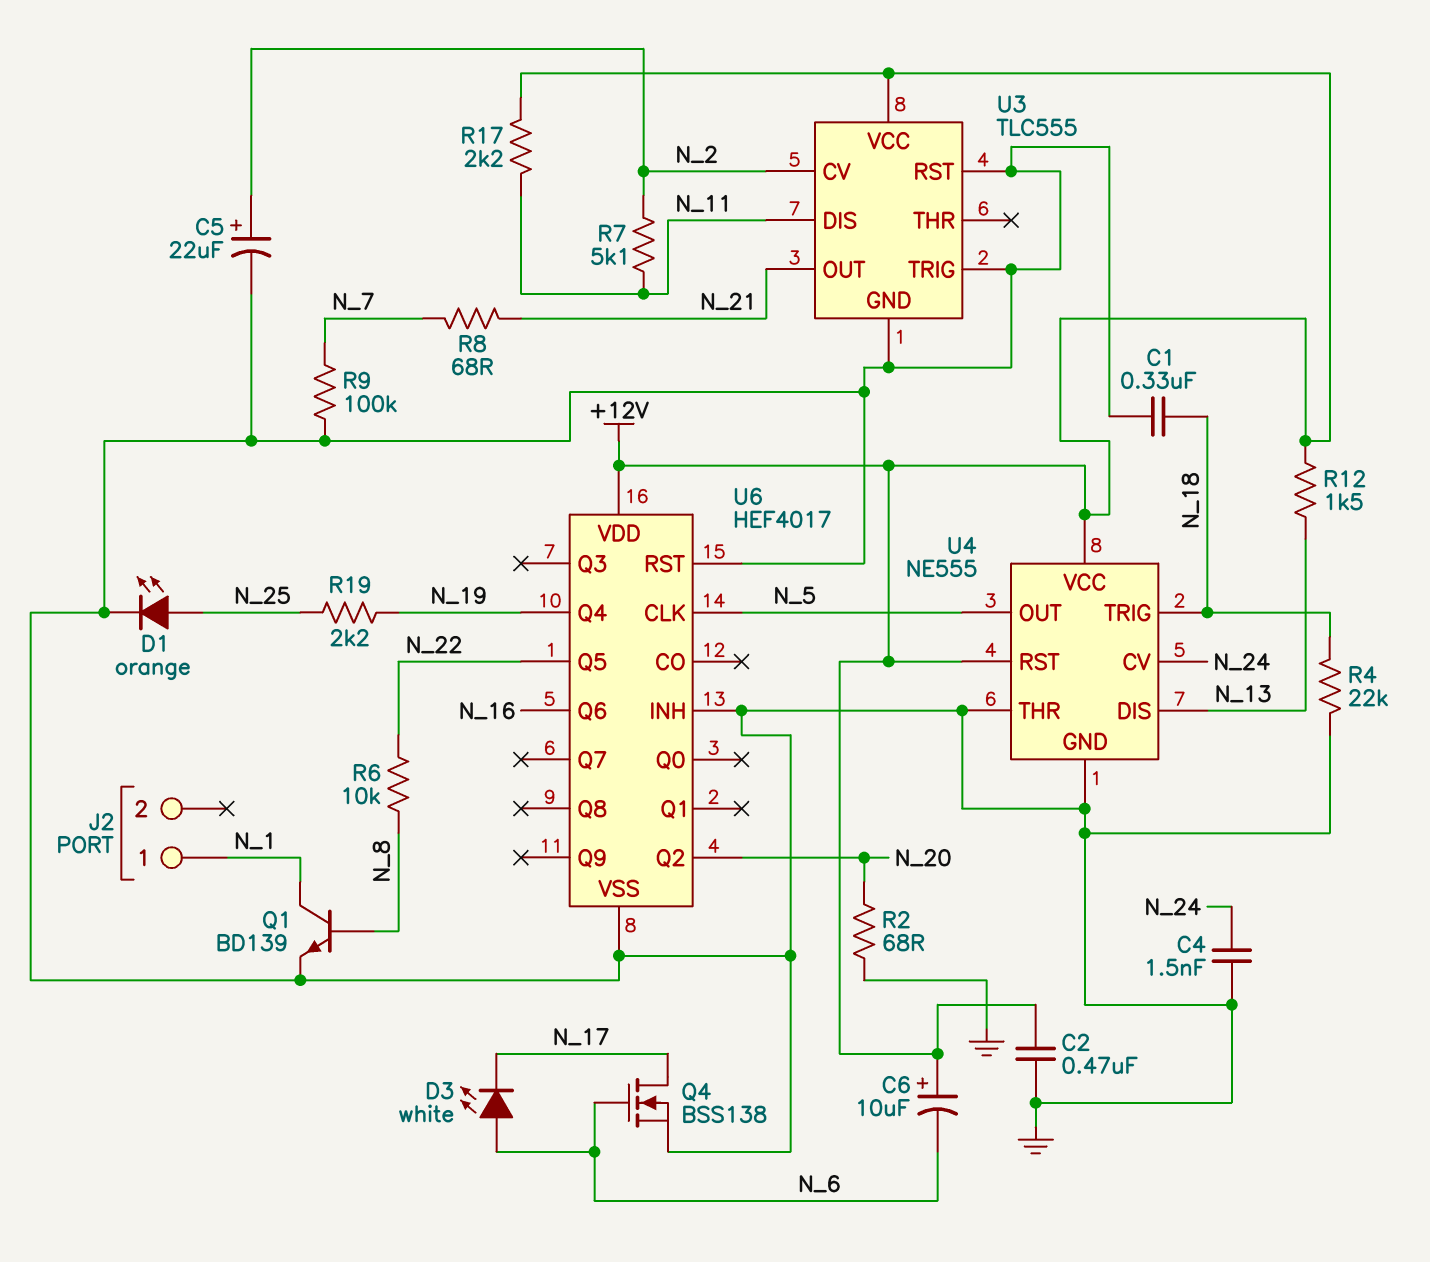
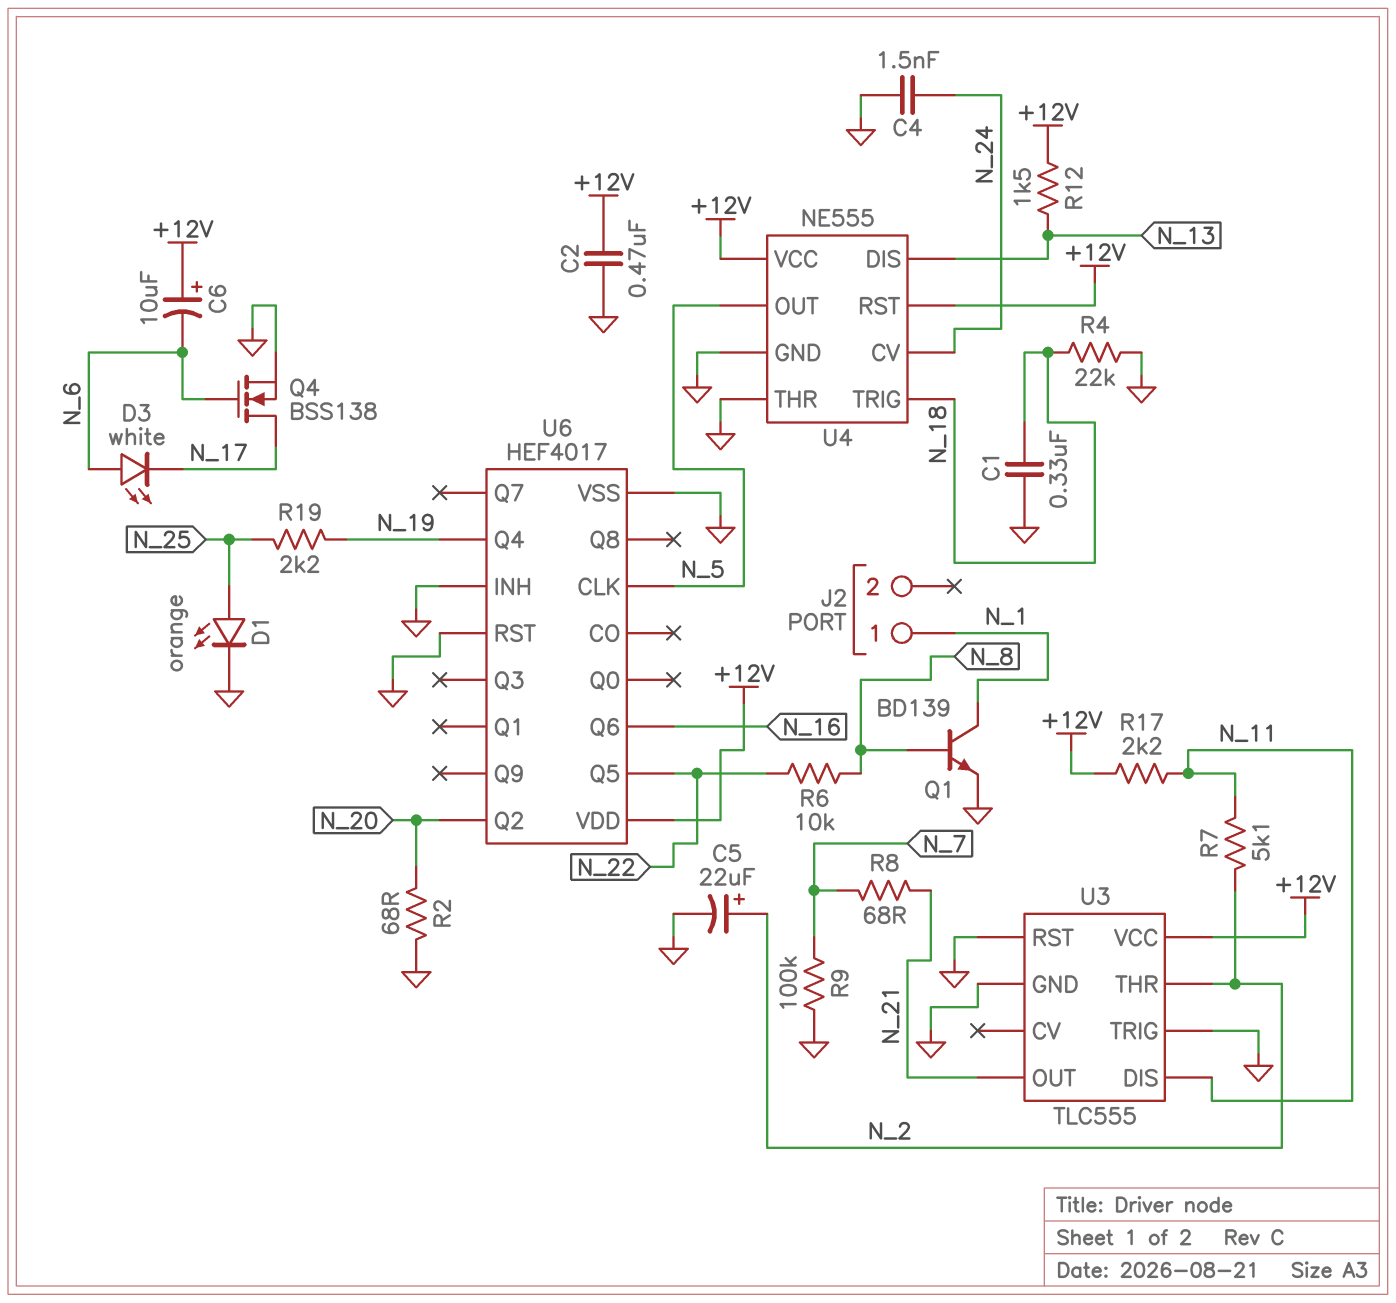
U3 pin CV: N_2 -> none
U3 pin THR: none -> N_2

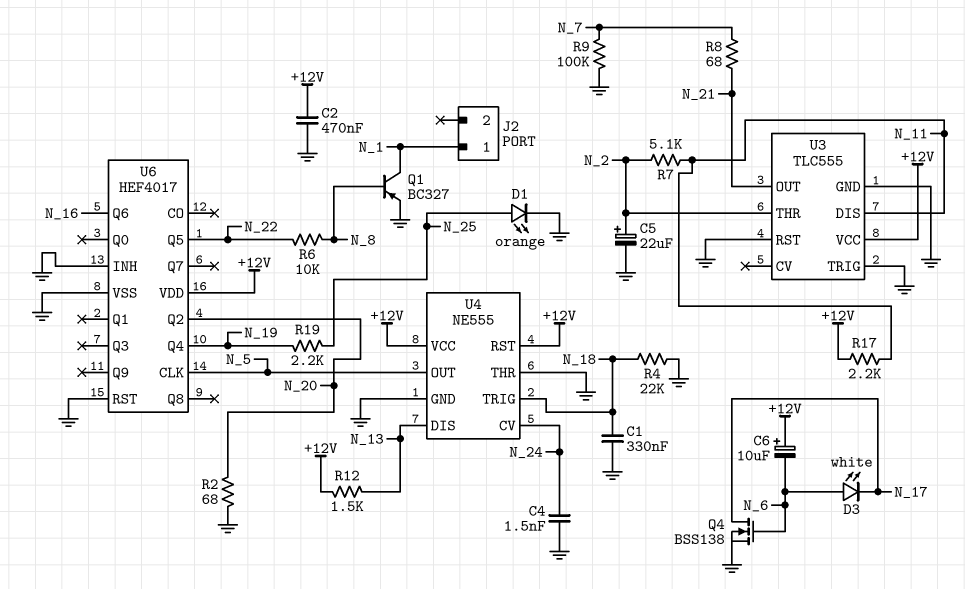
Q1: NPN BD139 (B N_8, C N_1, E GND) -> PNP BC327 (B N_8, C N_1, E GND)

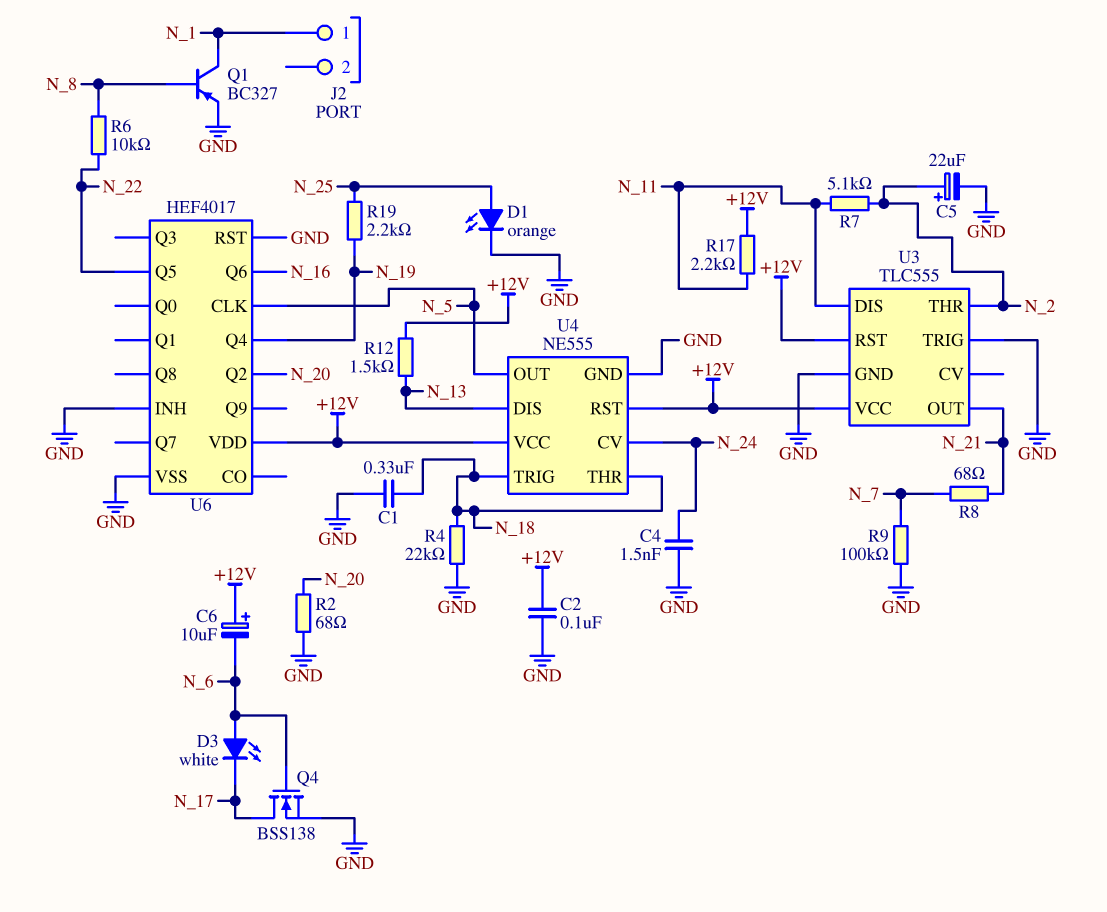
C2: 470nF (+12V, GND) -> 100nF (+12V, GND)
U3 pin RST: GND -> +12V
U4 pin THR: GND -> N_18

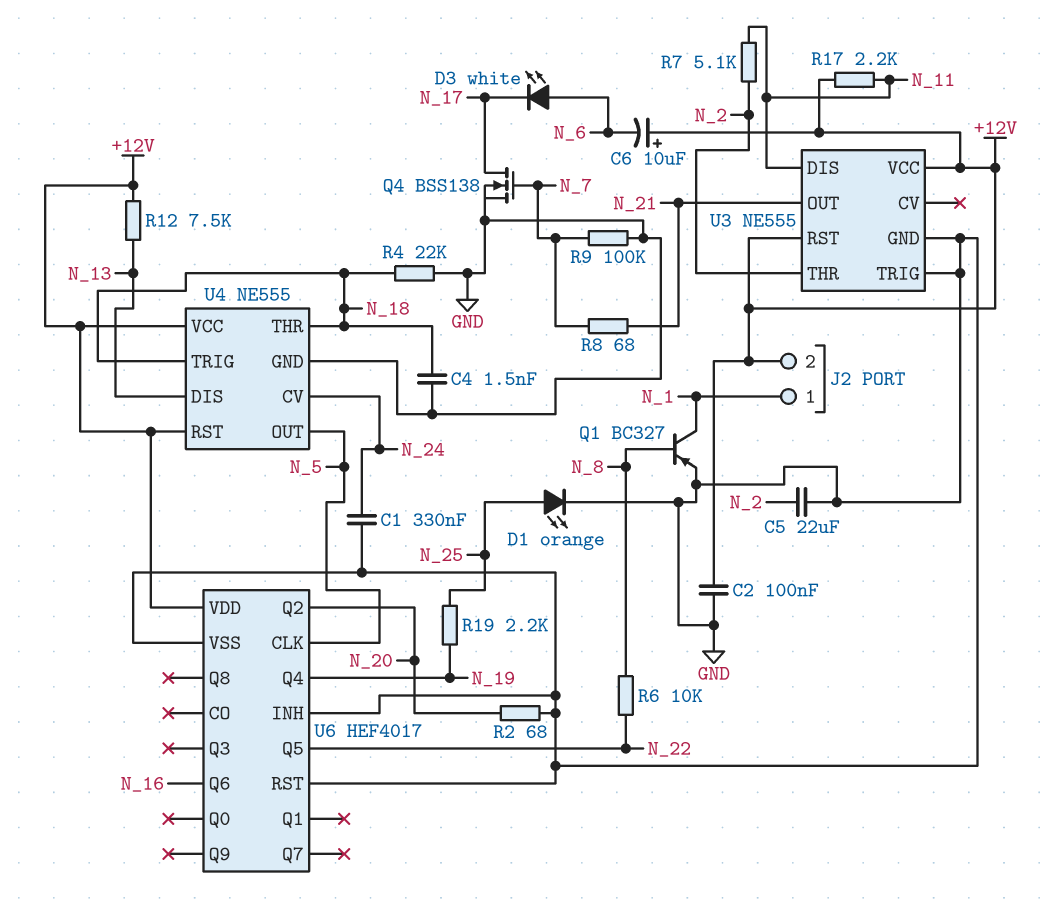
C1: 330nF (GND, N_18) -> 330nF (GND, N_24)
C4: 1.5nF (GND, N_24) -> 1.5nF (GND, N_18)
C5: 22uF (plus N_2, minus GND) -> 22uF (GND, N_2)
J2 pin 2: none -> +12V
Q4: NMOS BSS138 (G N_6, D N_17, S GND) -> NMOS BSS138 (G N_7, D N_17, S GND)
R12: 1.5k (+12V, N_13) -> 7.5k (+12V, N_13)
U3: TLC555 -> NE555

